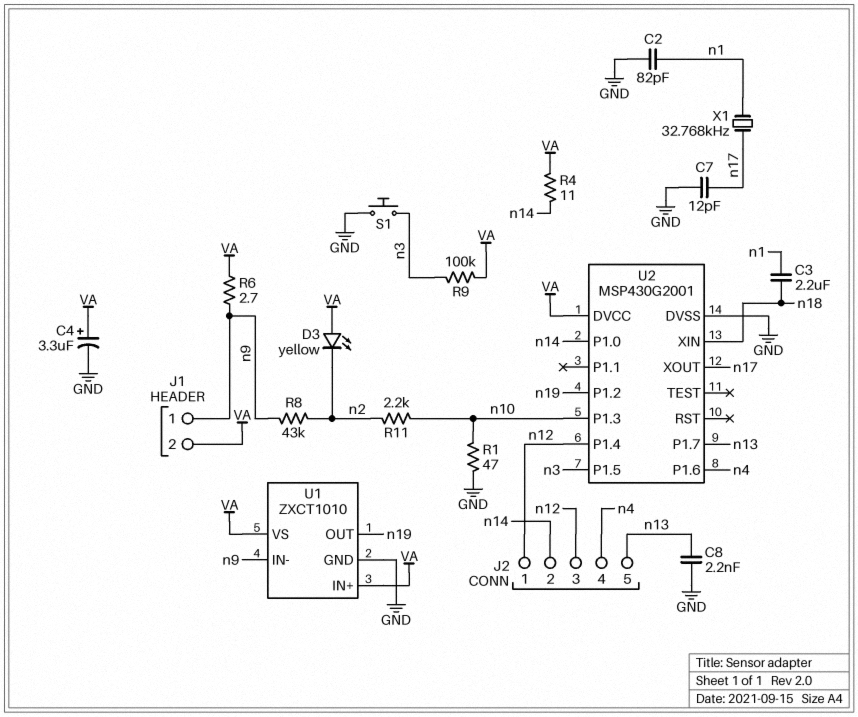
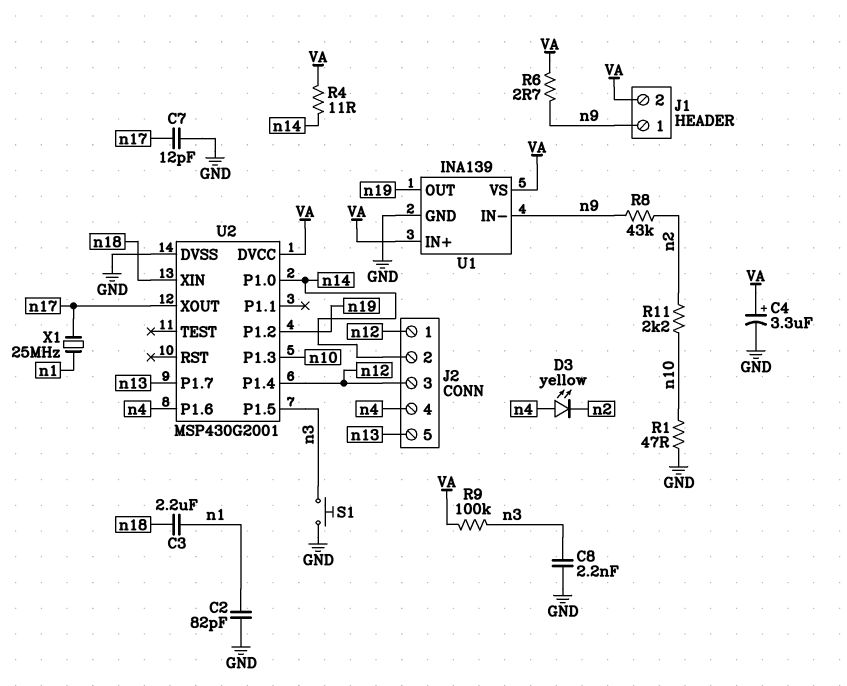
C8: 2.2nF (GND, n13) -> 2.2nF (GND, n3)
D3: LED yellow (A VA, K n2) -> LED yellow (A n4, K n2)
U1: ZXCT1010 -> INA139
X1: 32.768kHz (n1, n17) -> 25MHz (n1, n17)

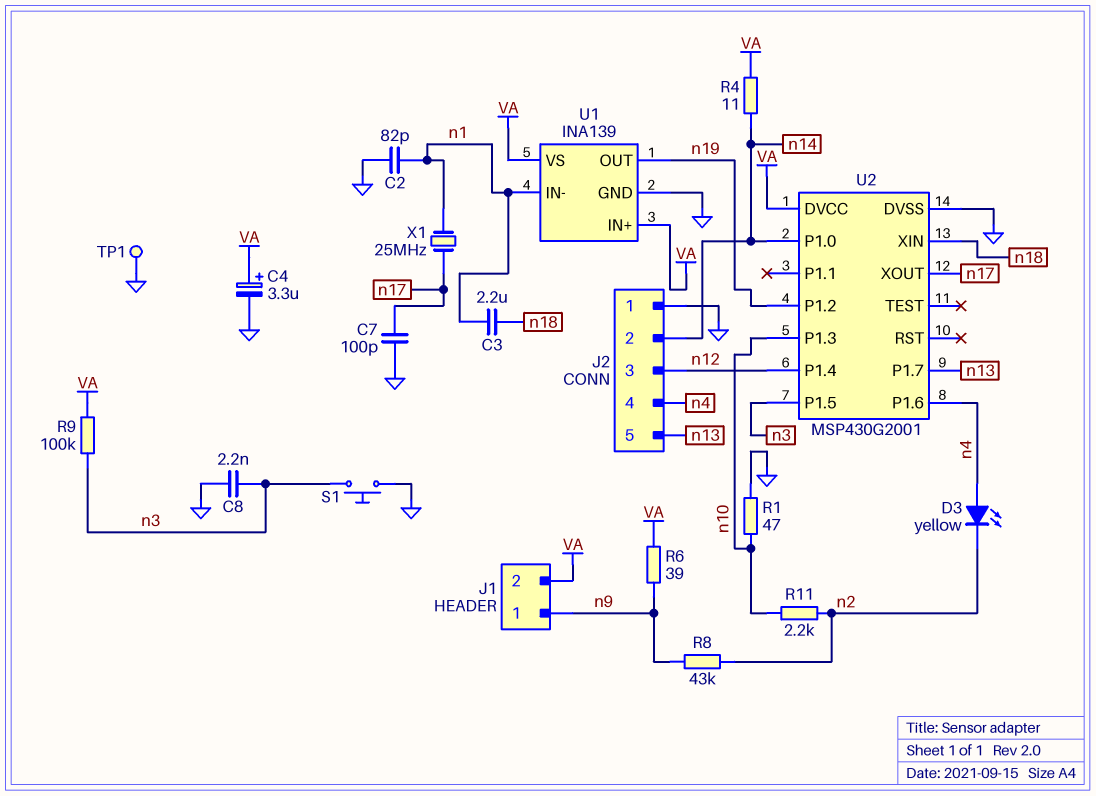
C7: 12pF (GND, n17) -> 100pF (GND, n17)
J2 pin 1: n12 -> GND
R6: 2.7 (VA, n9) -> 39 (VA, n9)
TP1: none -> test point (GND)
U1 pin IN-: n9 -> n1

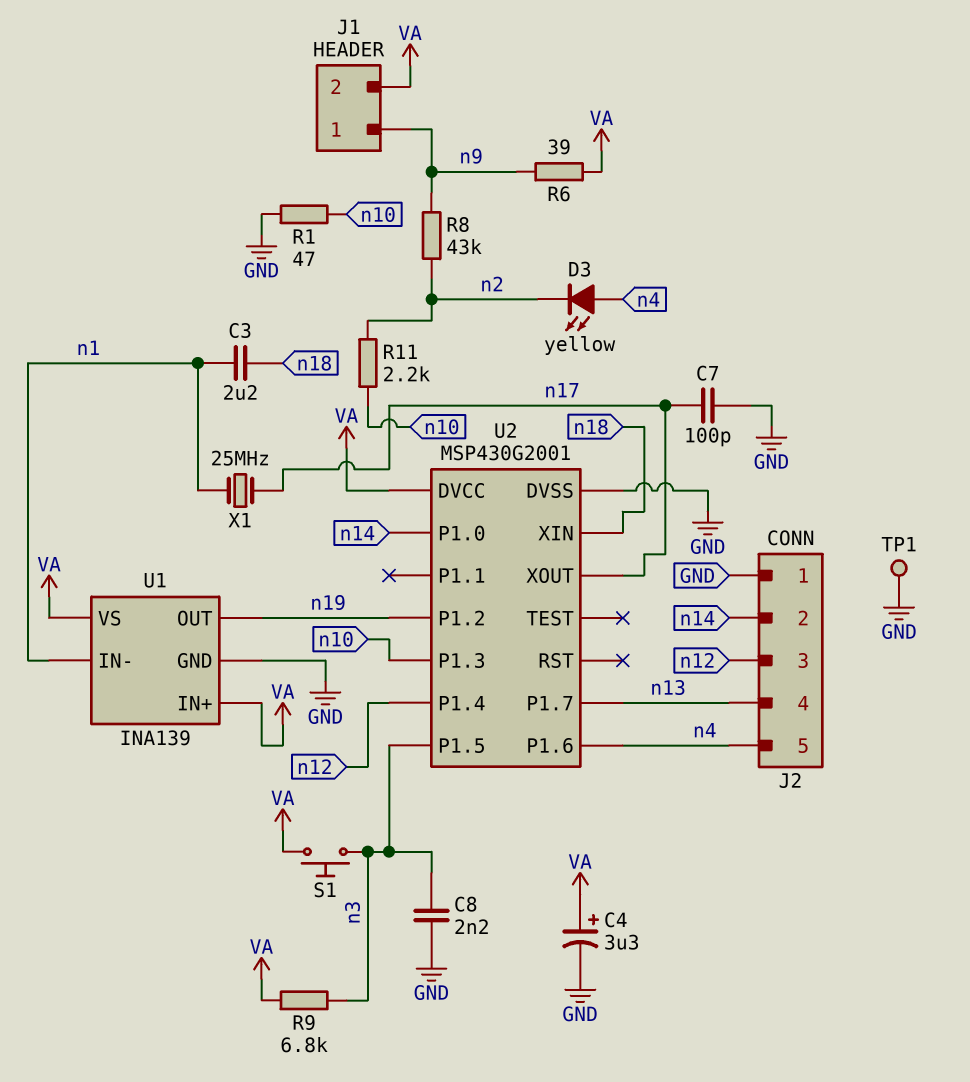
C2: 82pF (GND, n1) -> none
J2 pin 4: n4 -> n13
J2 pin 5: n13 -> n4
R4: 11 (VA, n14) -> none
R9: 100k (VA, n3) -> 6.8k (VA, n3)
S1: button (GND, n3) -> button (VA, n3)

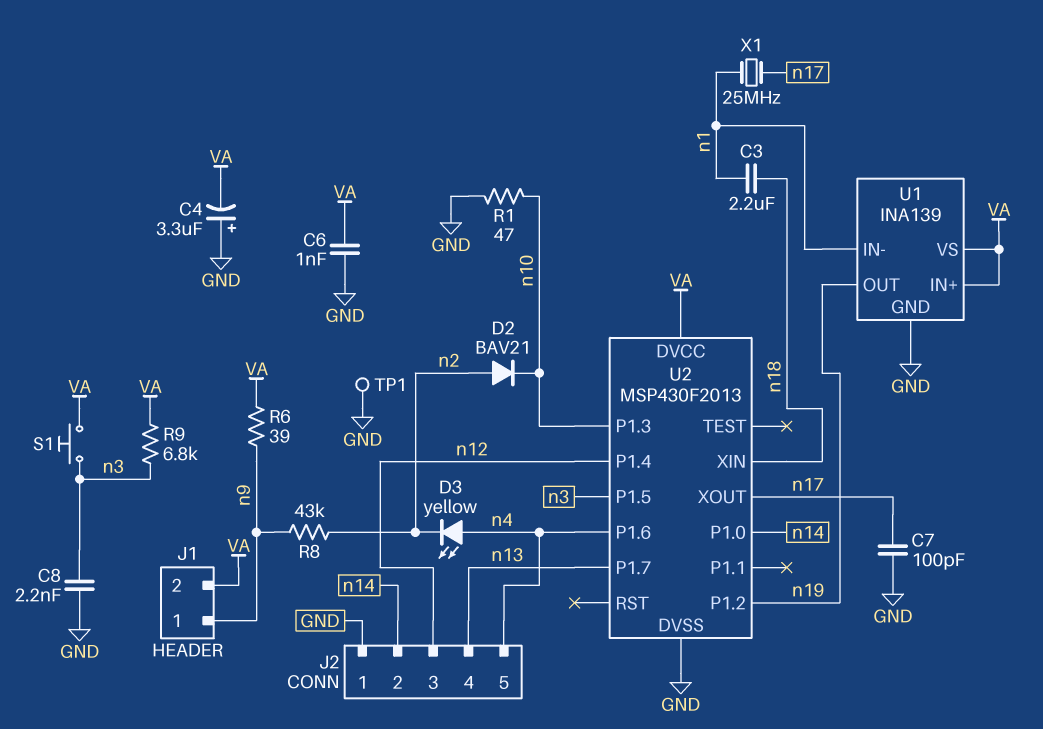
C4: 3.3uF (plus VA, minus GND) -> 3.3uF (plus GND, minus VA)
C6: none -> 1nF (GND, VA)
D2: none -> diode BAV21 (A n2, K n10)
R11: 2.2k (n2, n10) -> none
U2: MSP430G2001 -> MSP430F2013

